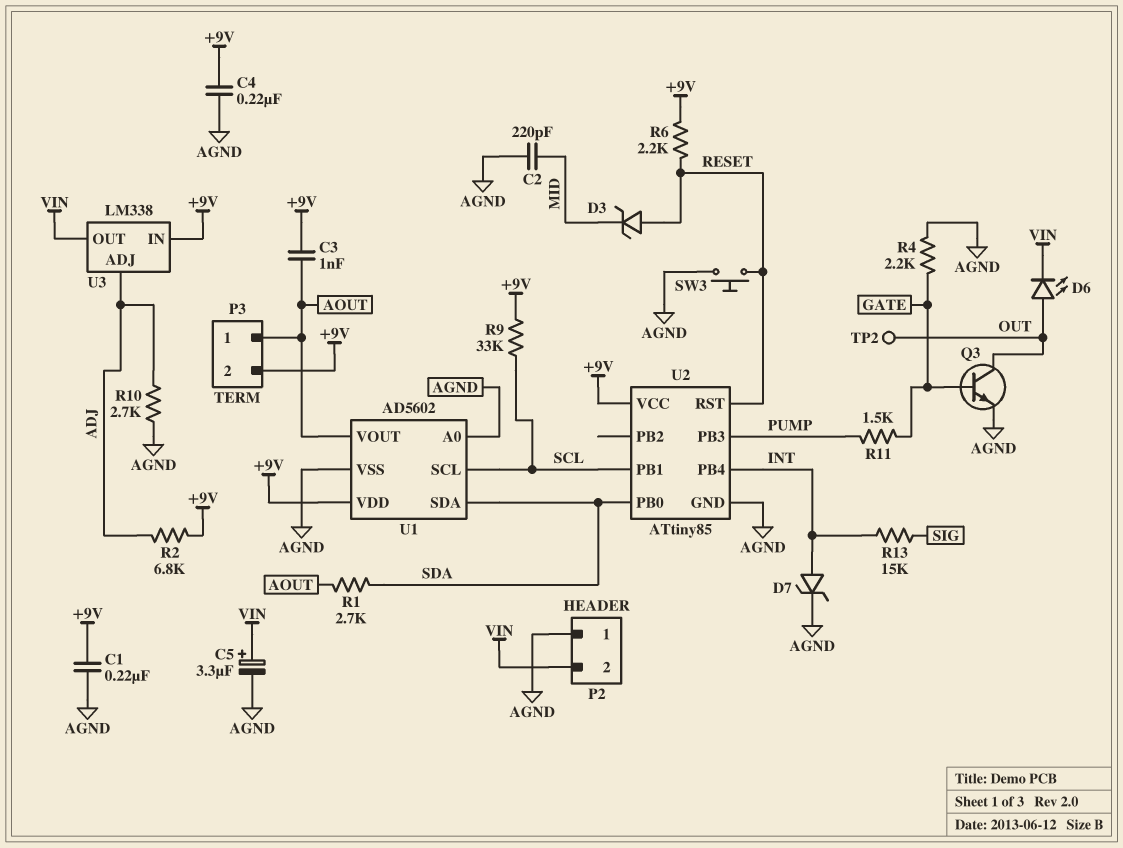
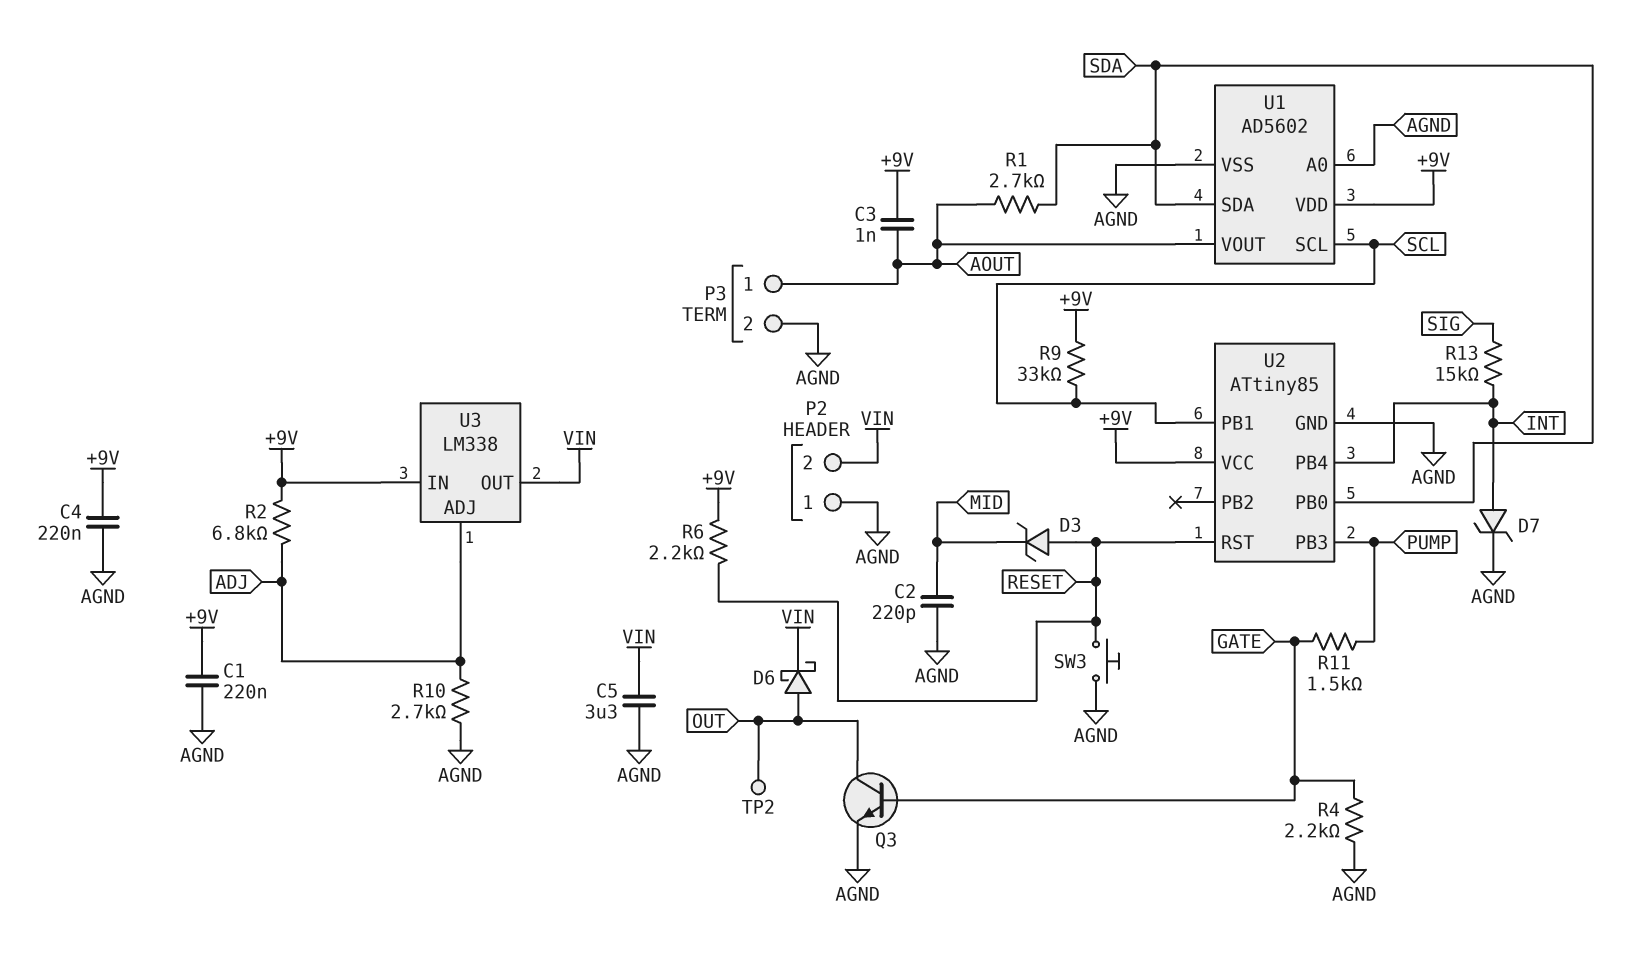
C5: 3.3uF (plus VIN, minus AGND) -> 3.3uF (AGND, VIN)
D6: LED (A OUT, K VIN) -> schottky (A OUT, K VIN)
P3 pin 2: +9V -> AGND

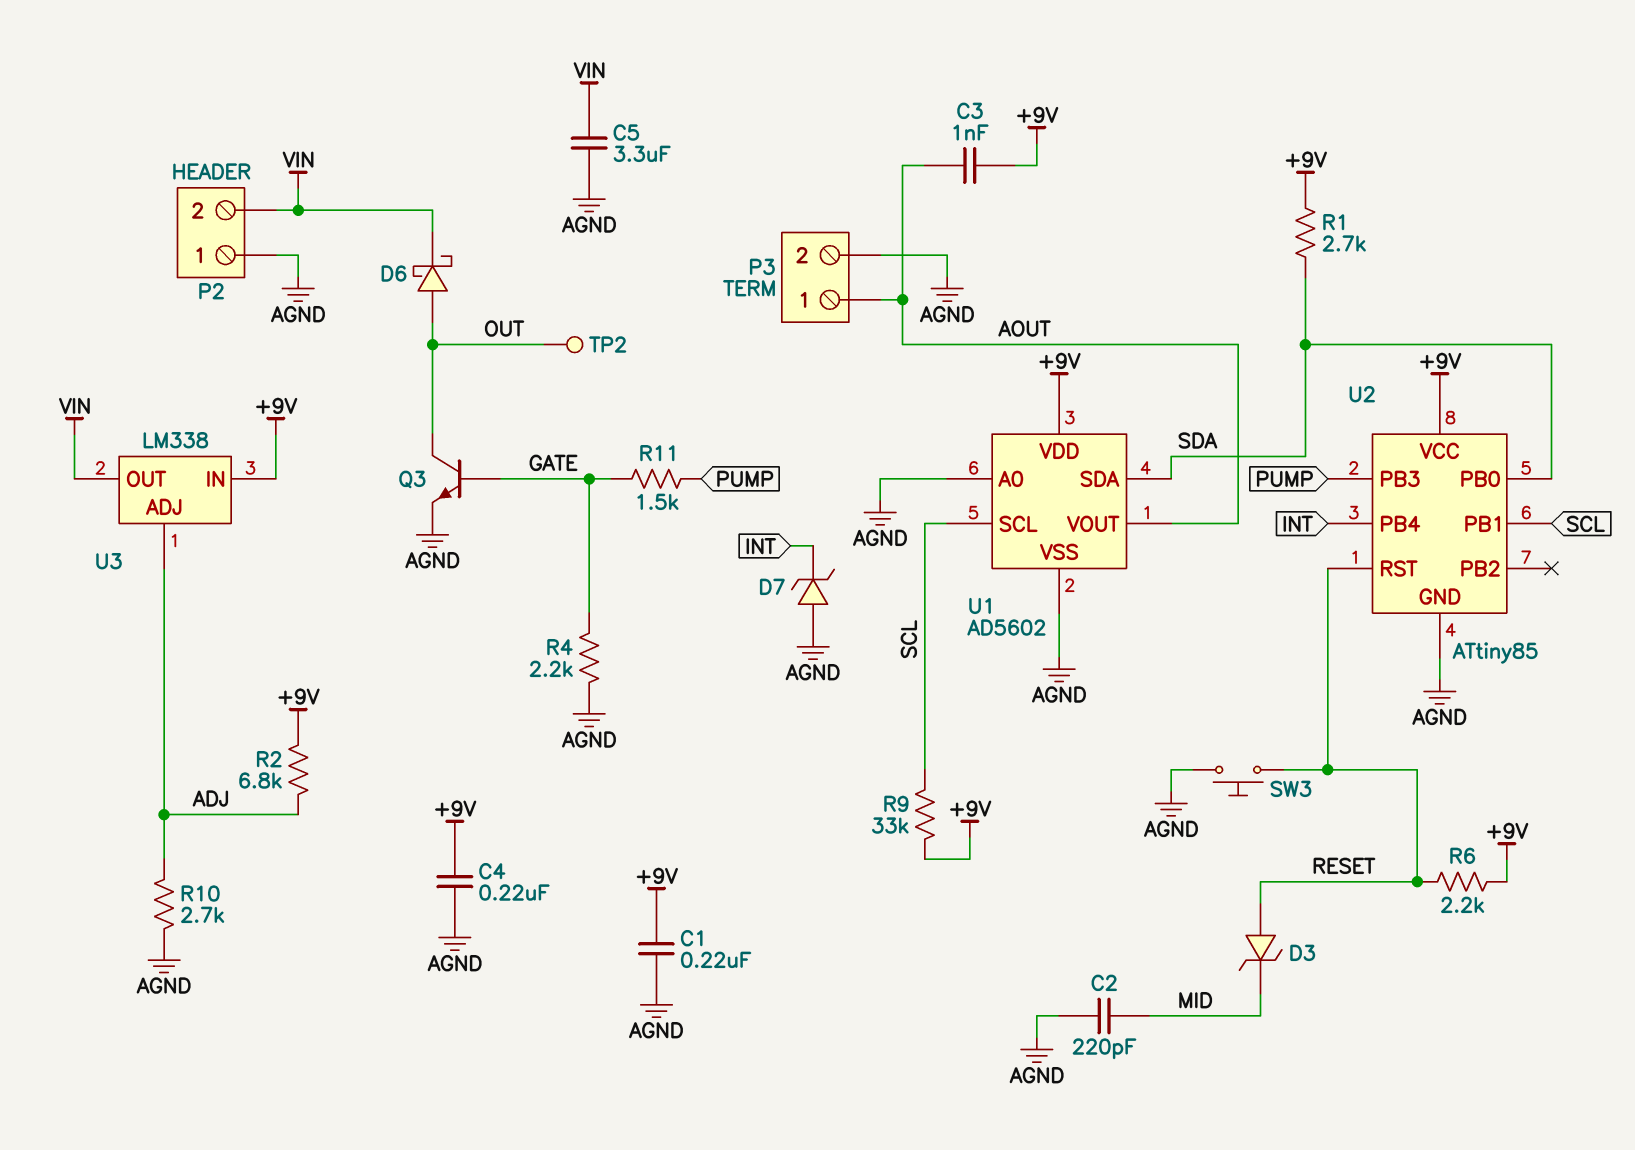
D7: zener (A INT, K AGND) -> zener (A AGND, K INT)
R1: 2.7k (AOUT, SDA) -> 2.7k (+9V, SDA)
R13: 15k (INT, SIG) -> none

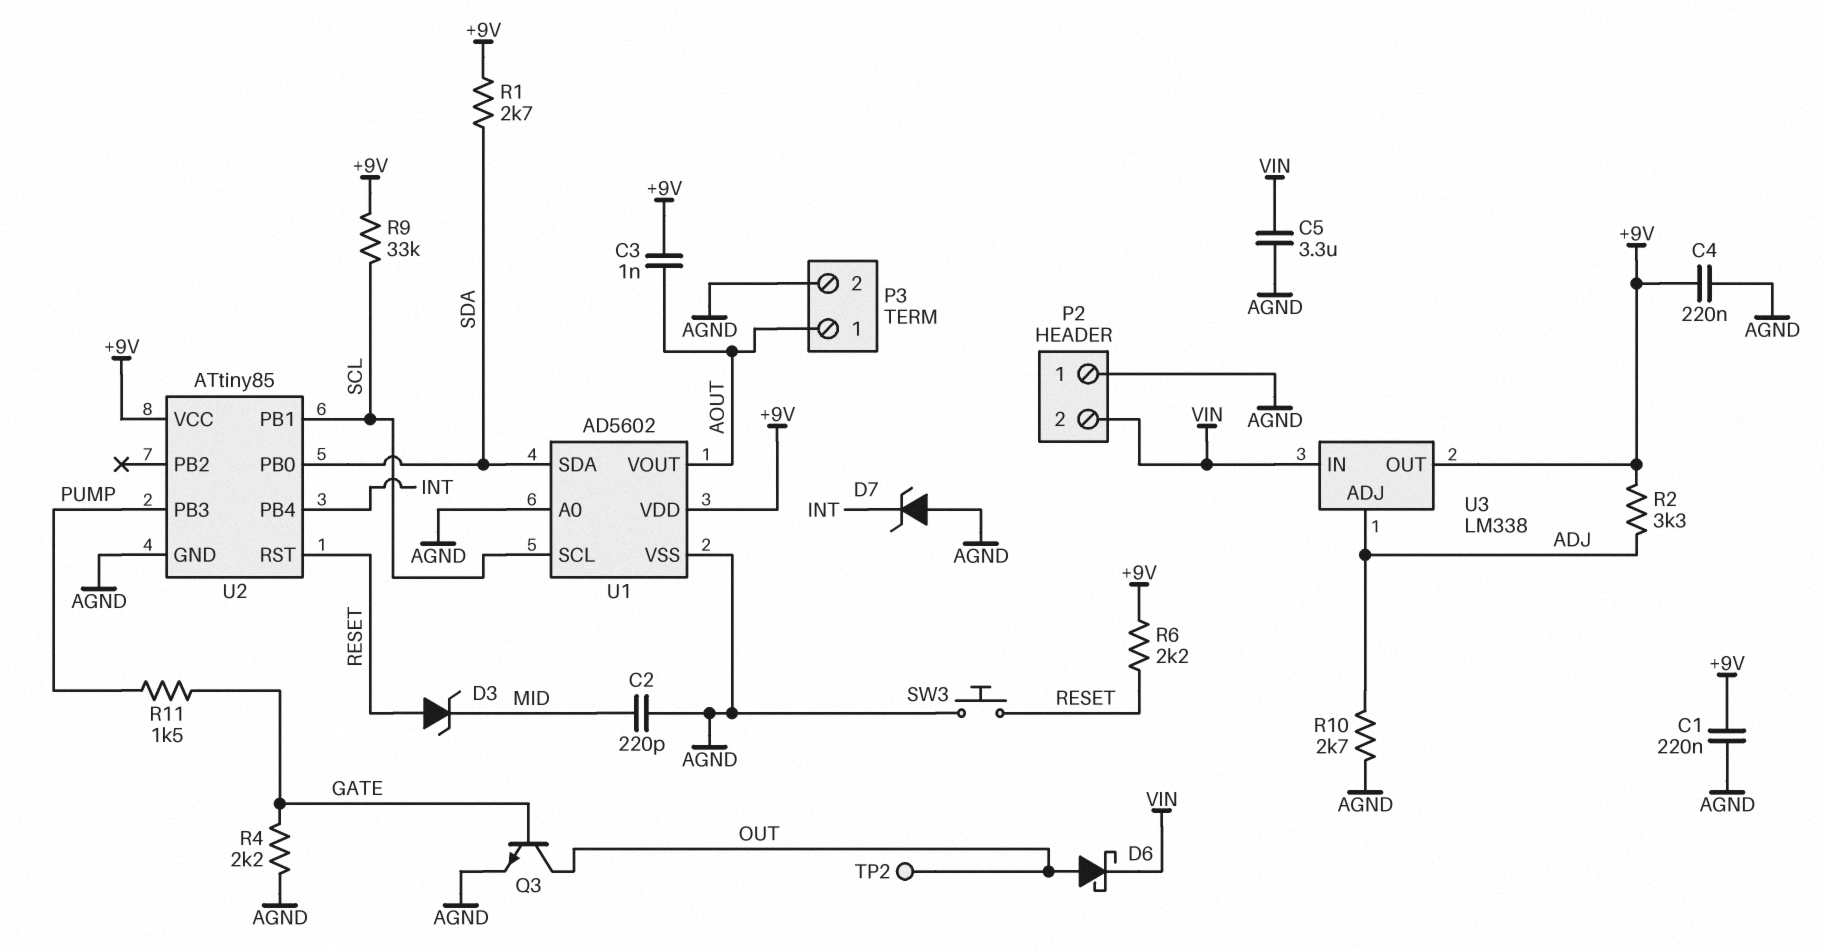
R2: 6.8k (+9V, ADJ) -> 3.3k (+9V, ADJ)
U3 pin IN: +9V -> VIN
U3 pin OUT: VIN -> +9V

